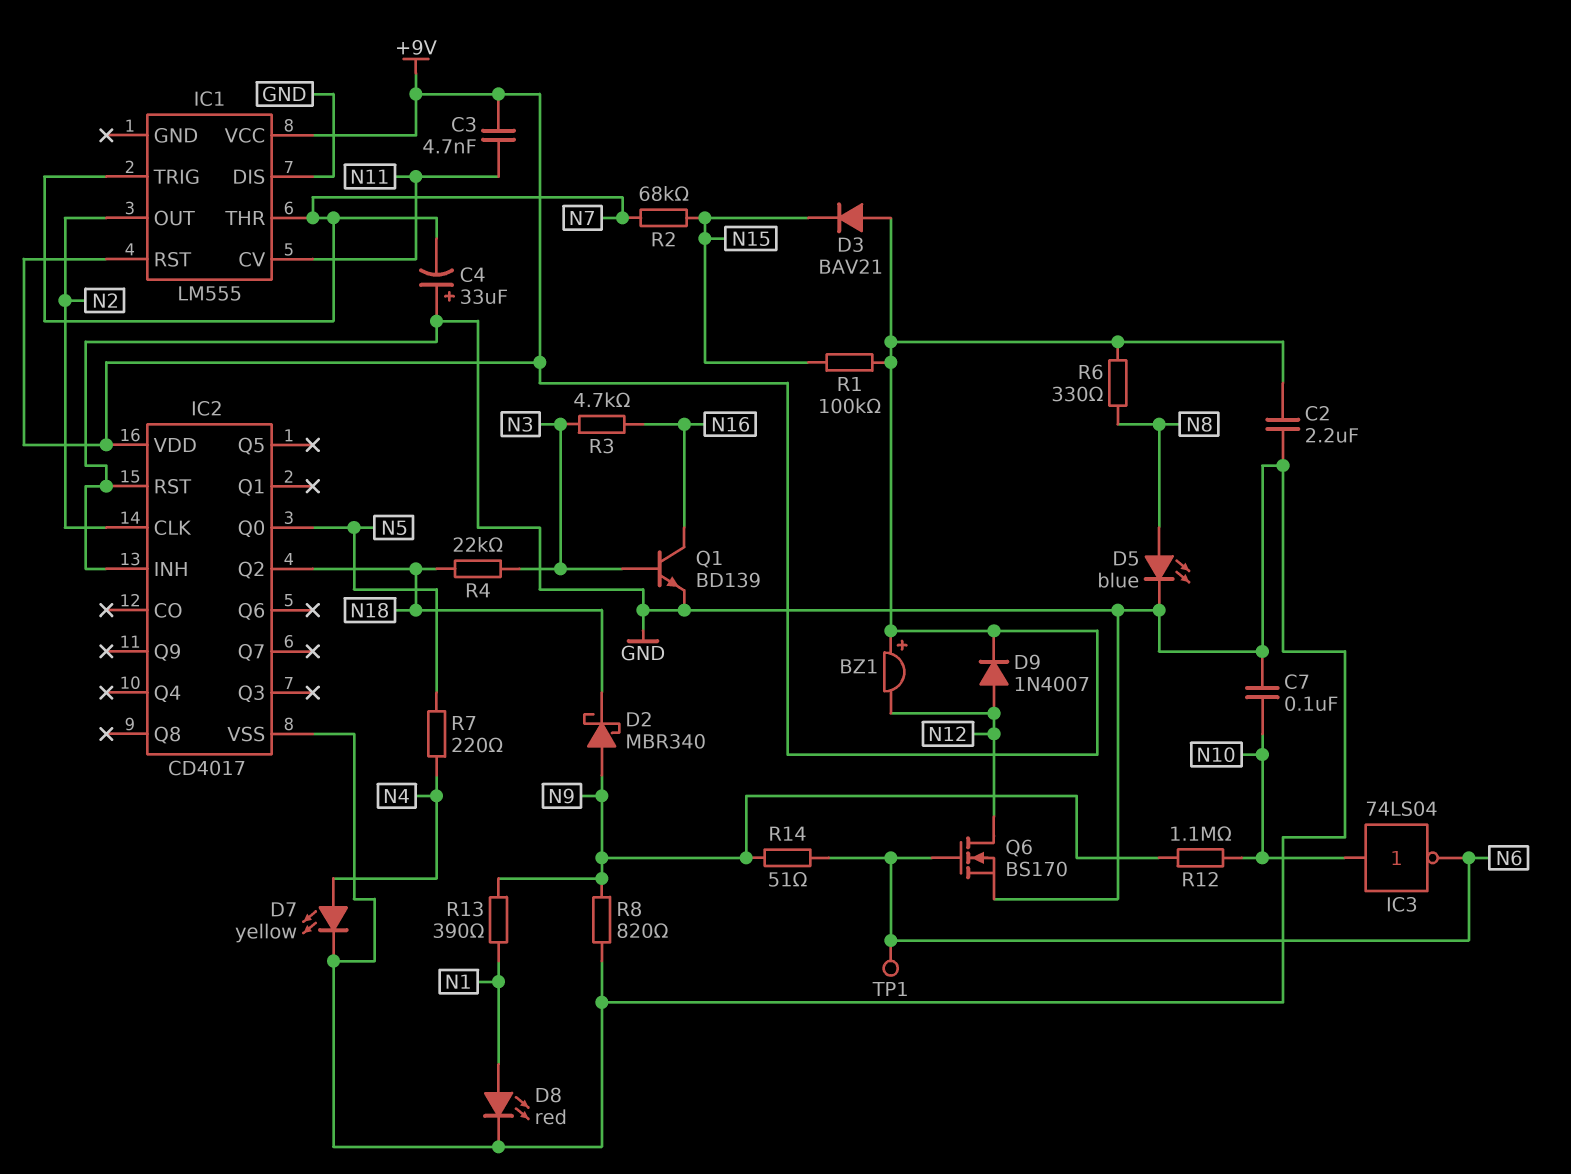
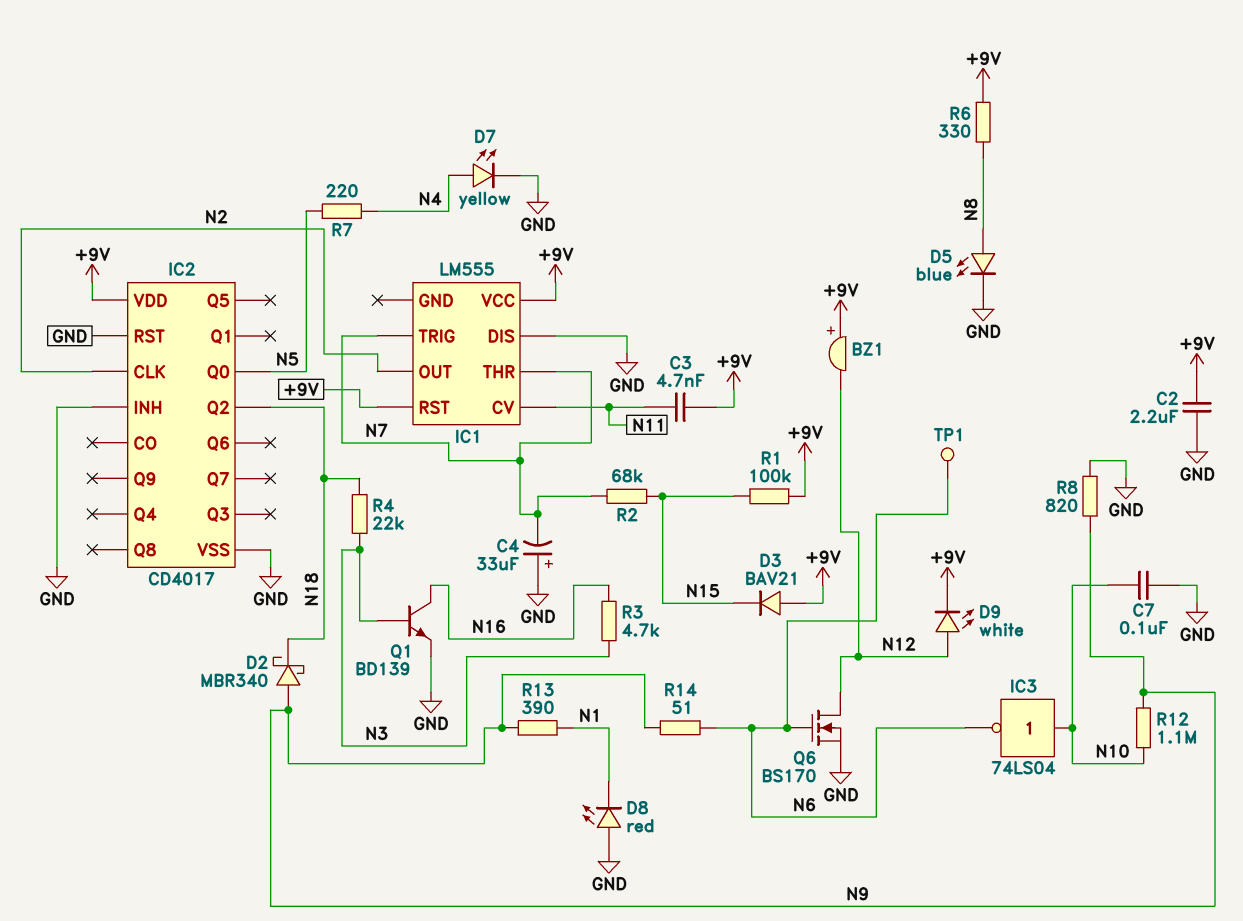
D8: LED red (A N1, K GND) -> LED red (A GND, K N1)
D9: diode 1N4007 (A N12, K +9V) -> LED white (A N12, K +9V)

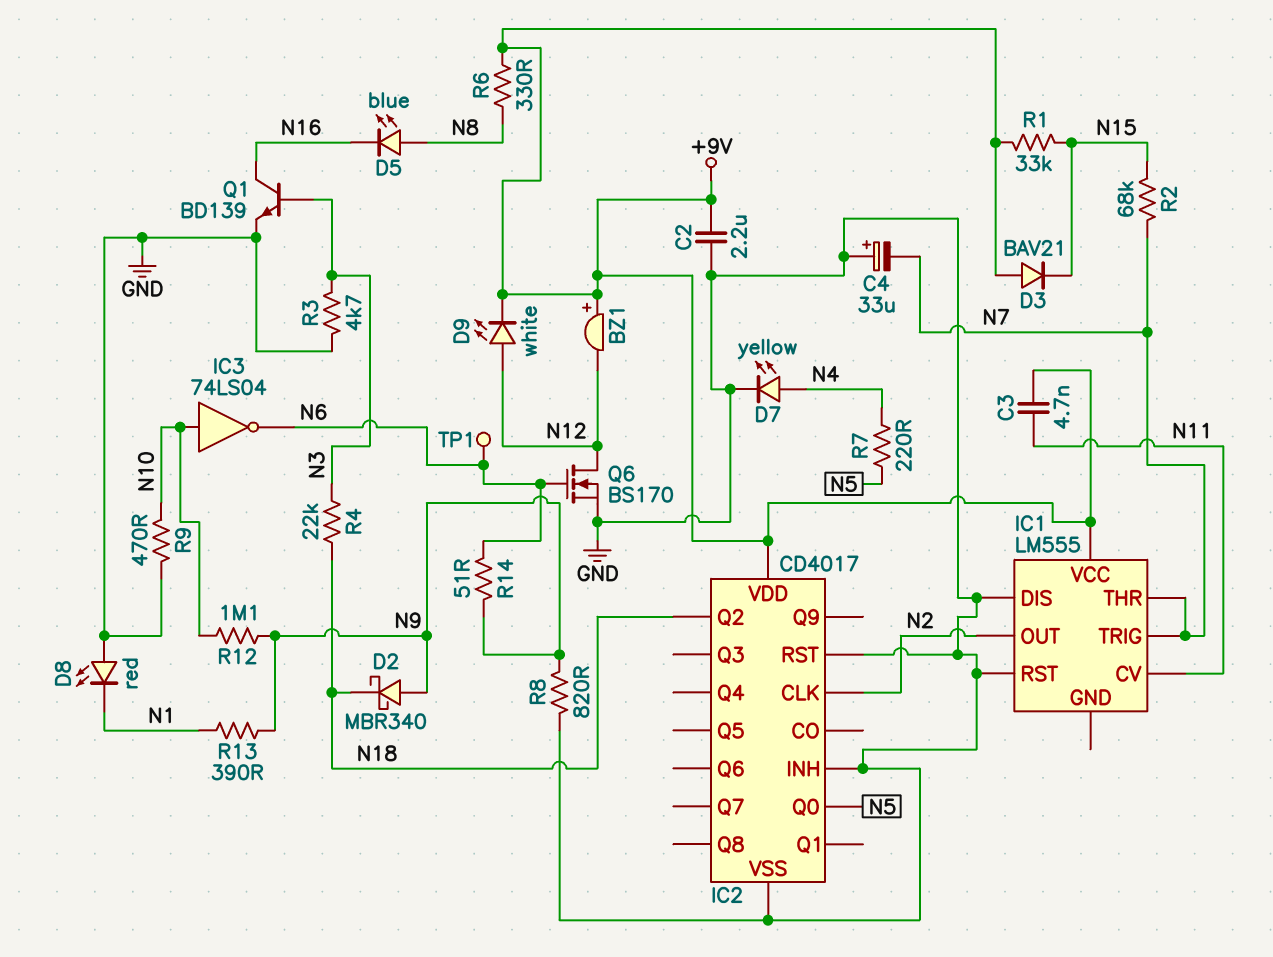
C7: 100nF (GND, N10) -> none
D5: LED blue (A N8, K GND) -> LED blue (A N8, K N16)
IC1 pin RST: +9V -> GND
R1: 100k (+9V, N15) -> 33k (+9V, N15)
R3: 4.7k (N3, N16) -> 4.7k (GND, N3)
R9: none -> 470 (GND, N10)

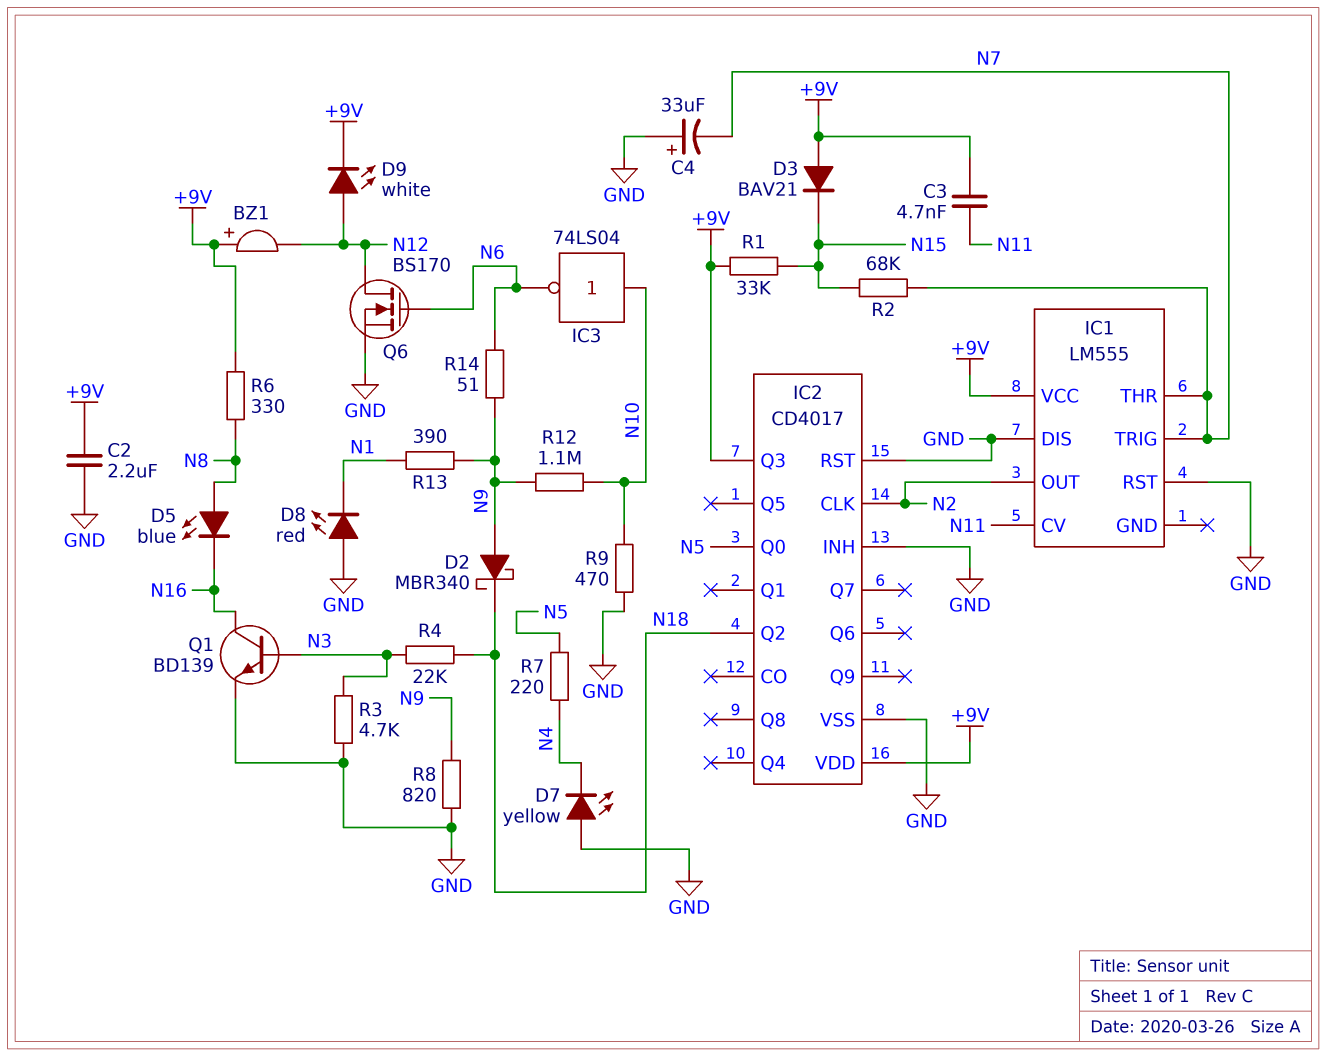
D7: LED yellow (A N4, K GND) -> LED yellow (A GND, K N4)
IC2 pin Q3: none -> +9V
TP1: test point (N6) -> none

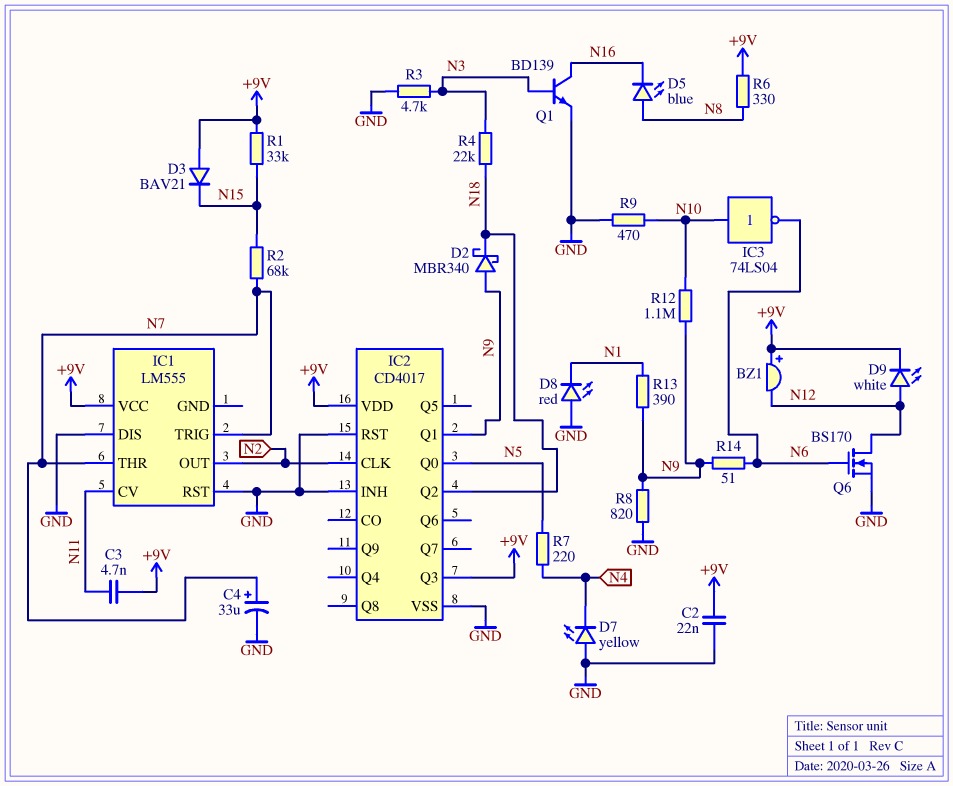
C2: 2.2uF (+9V, GND) -> 22nF (+9V, GND)
C4: 33uF (plus GND, minus N7) -> 33uF (plus N7, minus GND)
IC2 pin Q1: none -> N9

